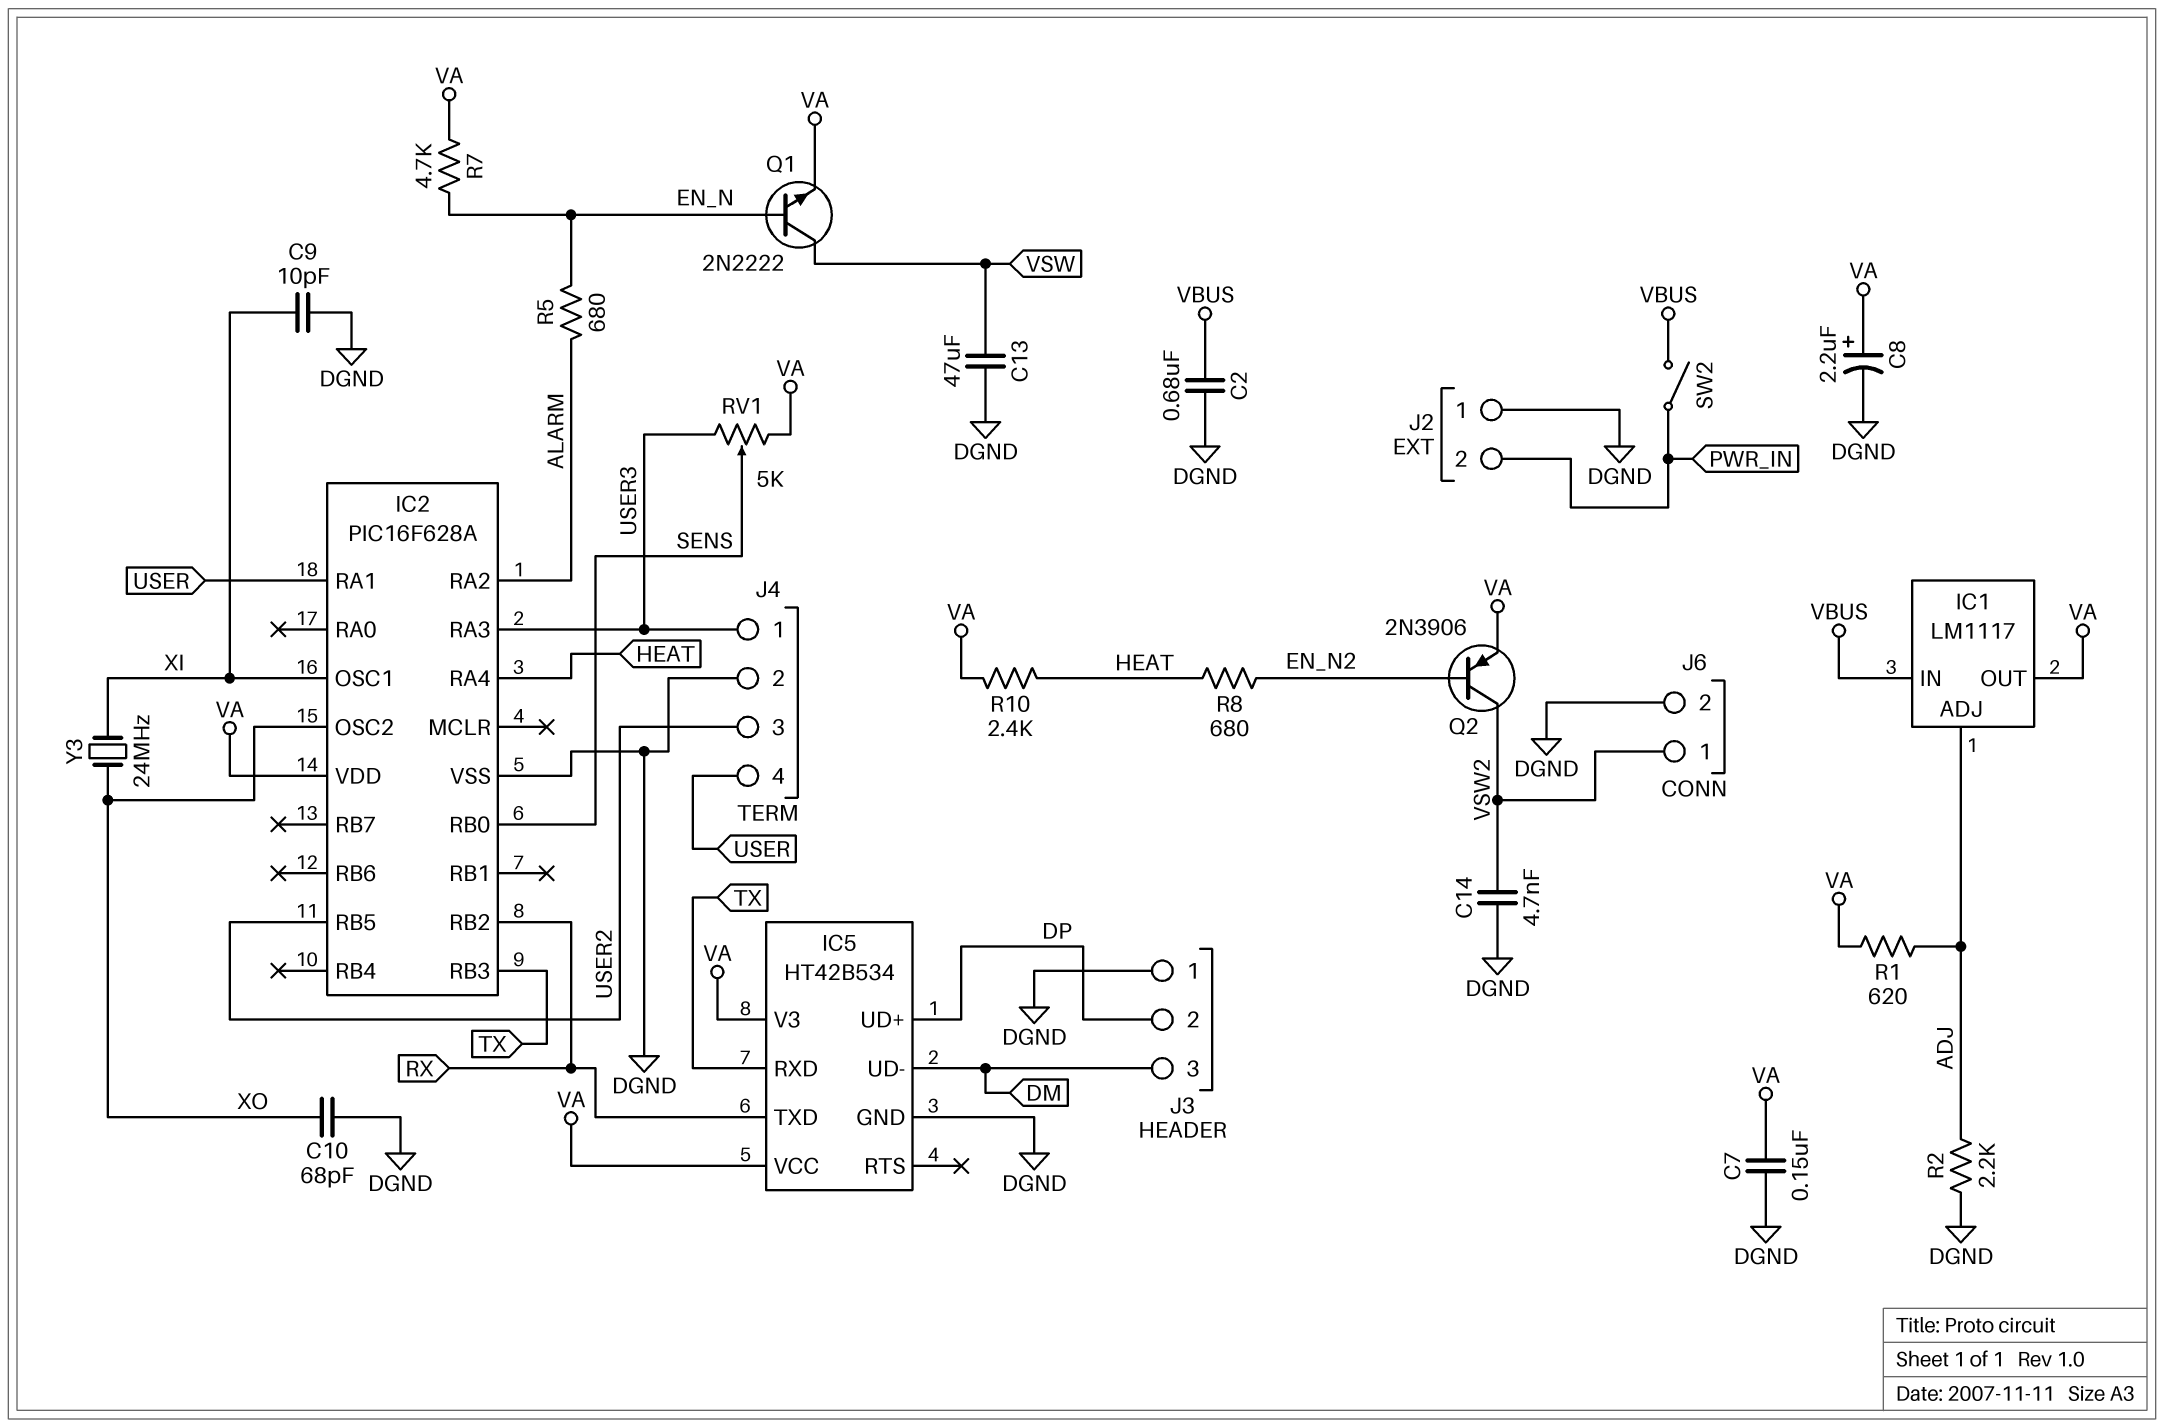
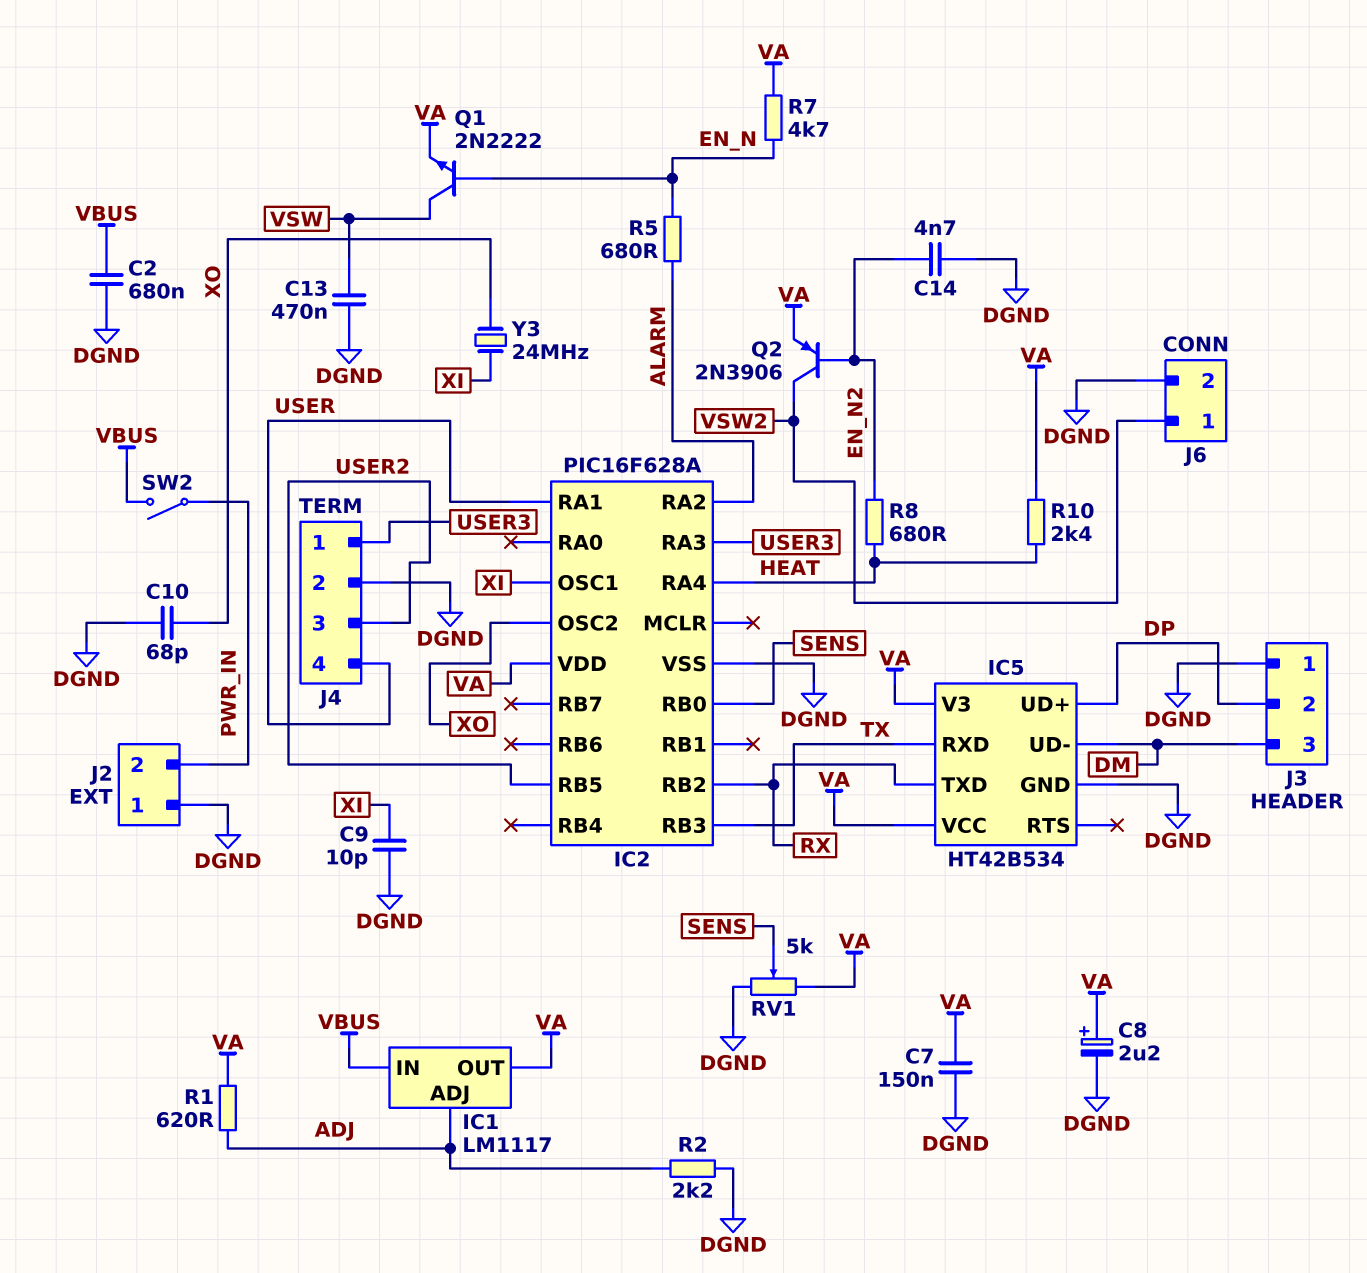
C13: 47uF (DGND, VSW) -> 470nF (DGND, VSW)
C14: 4.7nF (DGND, VSW2) -> 4.7nF (DGND, EN_N2)
RV1: 5k (USER3, VA, wiper SENS) -> 5k (DGND, VA, wiper SENS)

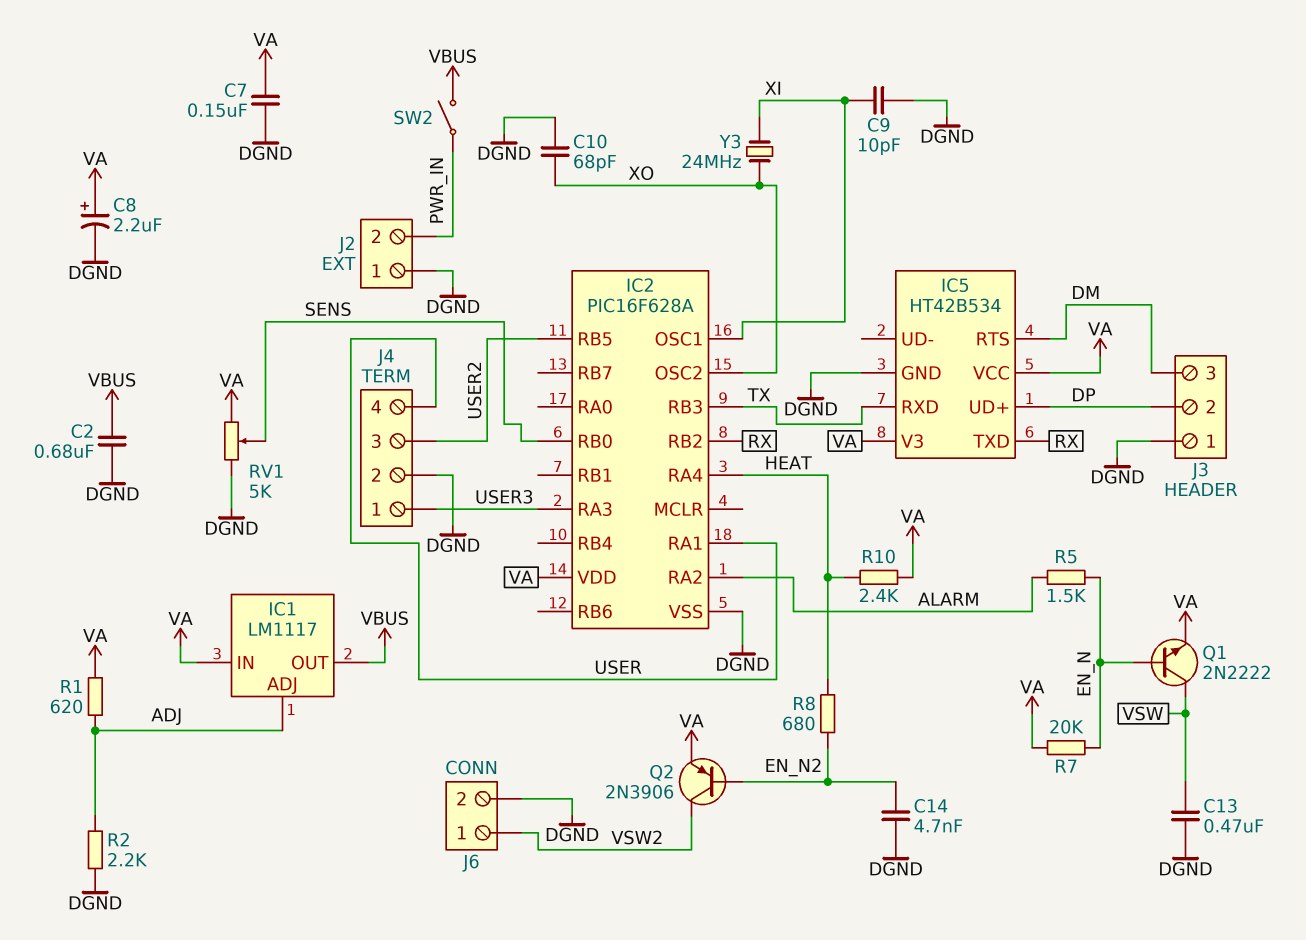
IC1 pin IN: VBUS -> VA
IC1 pin OUT: VA -> VBUS
IC5 pin RTS: none -> DM
IC5 pin UD-: DM -> none
R5: 680 (ALARM, EN_N) -> 1.5k (ALARM, EN_N)
R7: 4.7k (EN_N, VA) -> 20k (EN_N, VA)

